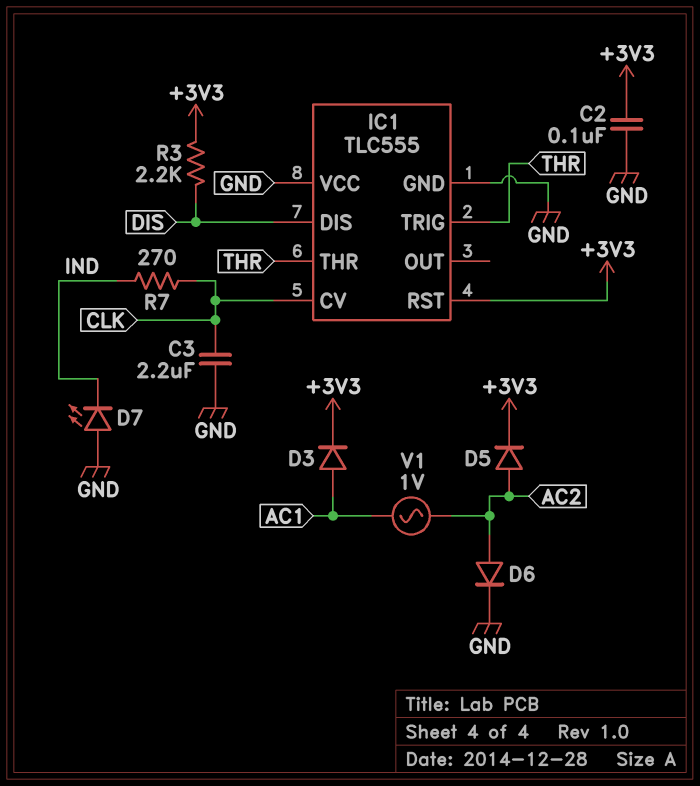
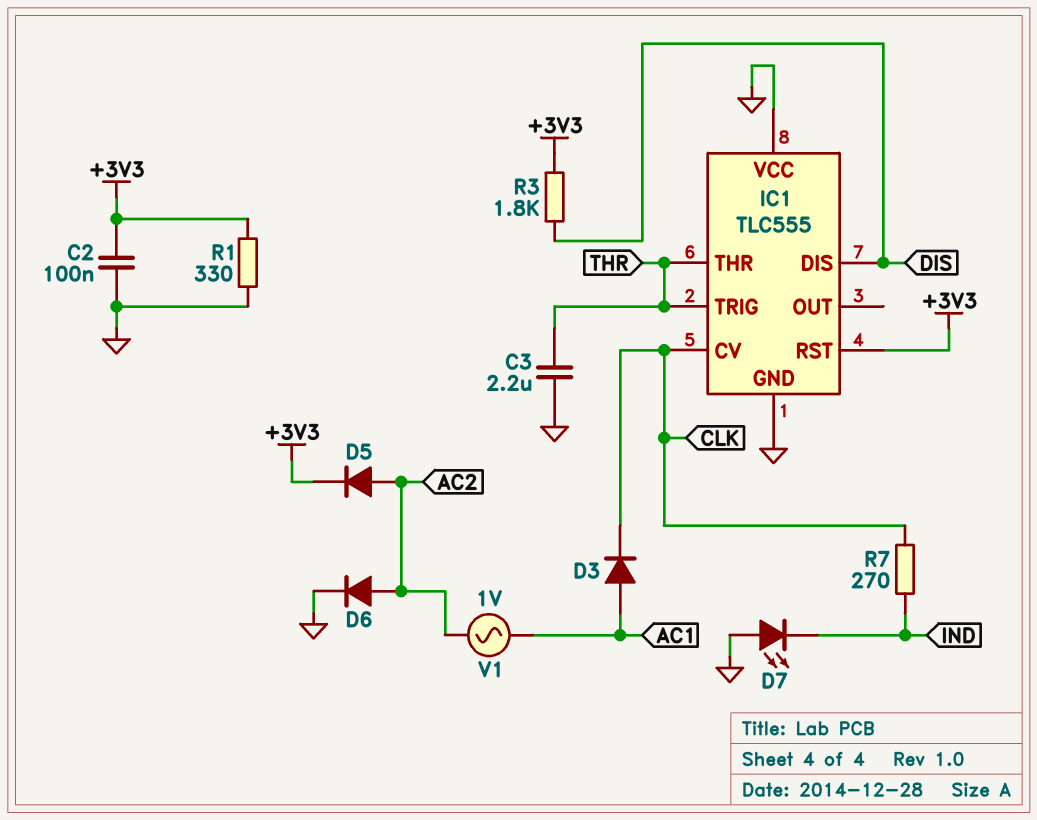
C3: 2.2uF (CLK, GND) -> 2.2uF (GND, THR)
D3: diode (A AC1, K +3V3) -> diode (A AC1, K CLK)
R1: none -> 330 (+3V3, GND)
R3: 2.2k (+3V3, DIS) -> 1.8k (+3V3, DIS)

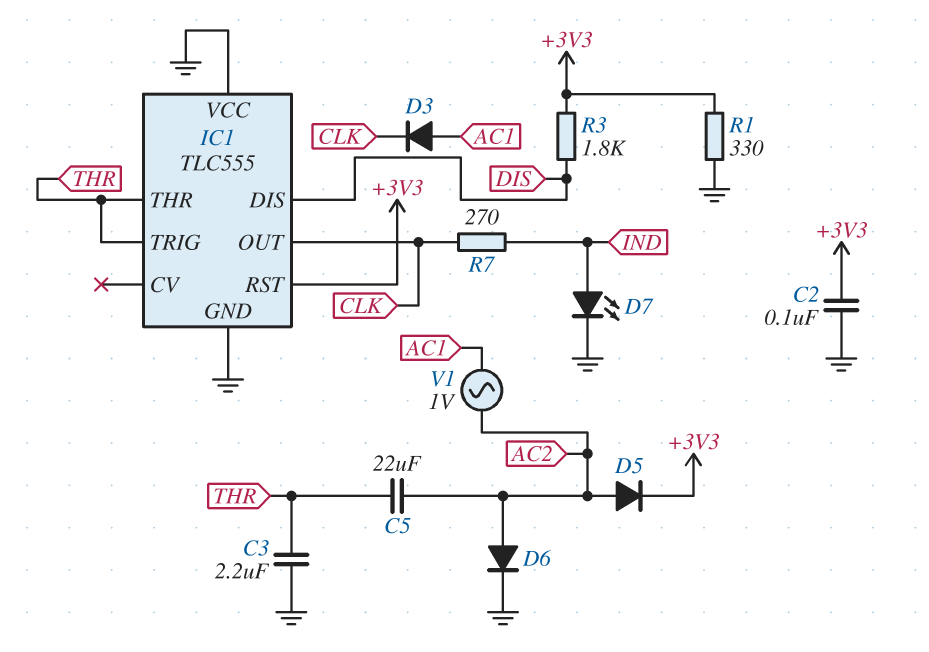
C5: none -> 22uF (AC2, THR)
D7: LED (A GND, K IND) -> LED (A IND, K GND)
IC1 pin CV: CLK -> none
IC1 pin OUT: none -> CLK

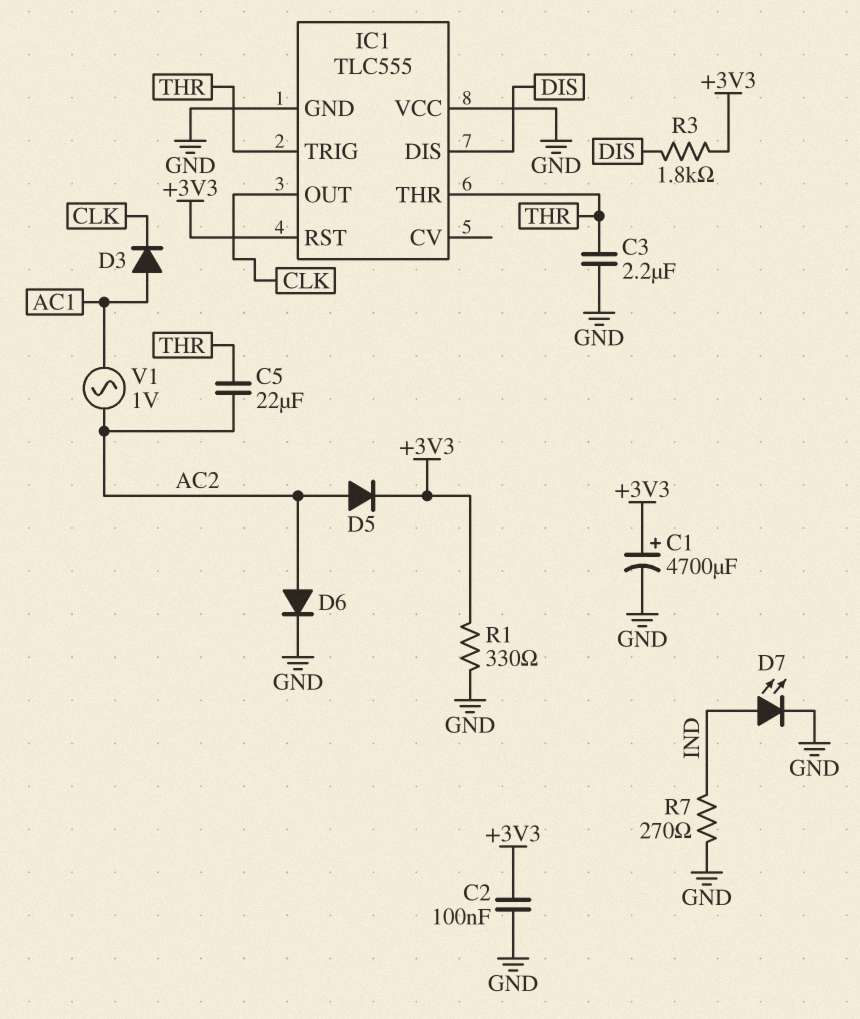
C1: none -> 4700uF (plus +3V3, minus GND)
R7: 270 (CLK, IND) -> 270 (GND, IND)

